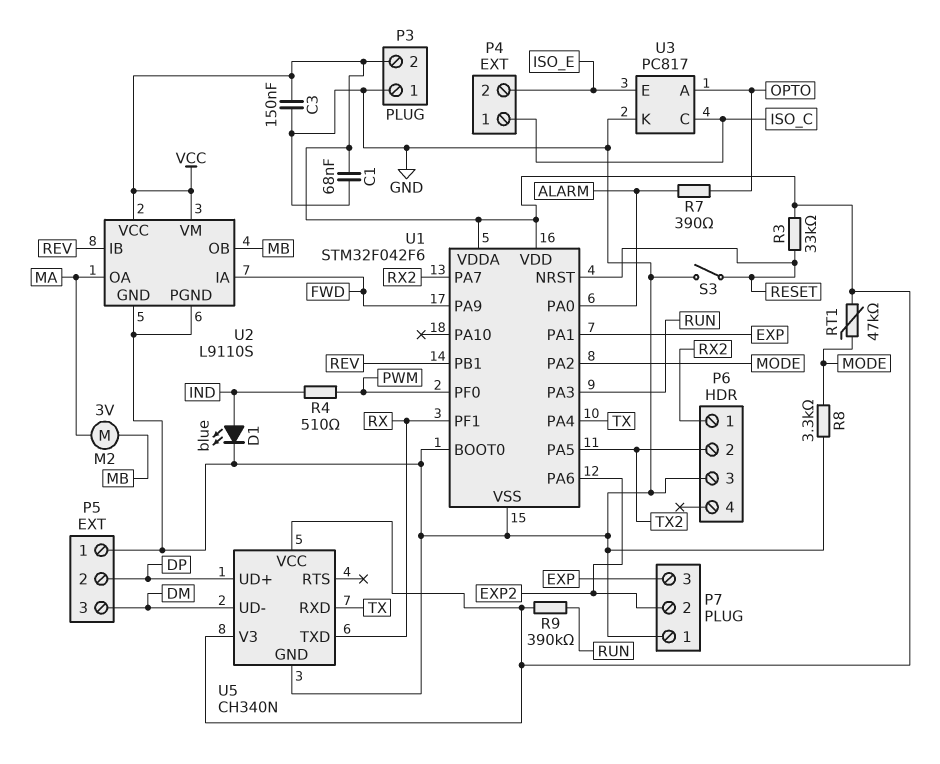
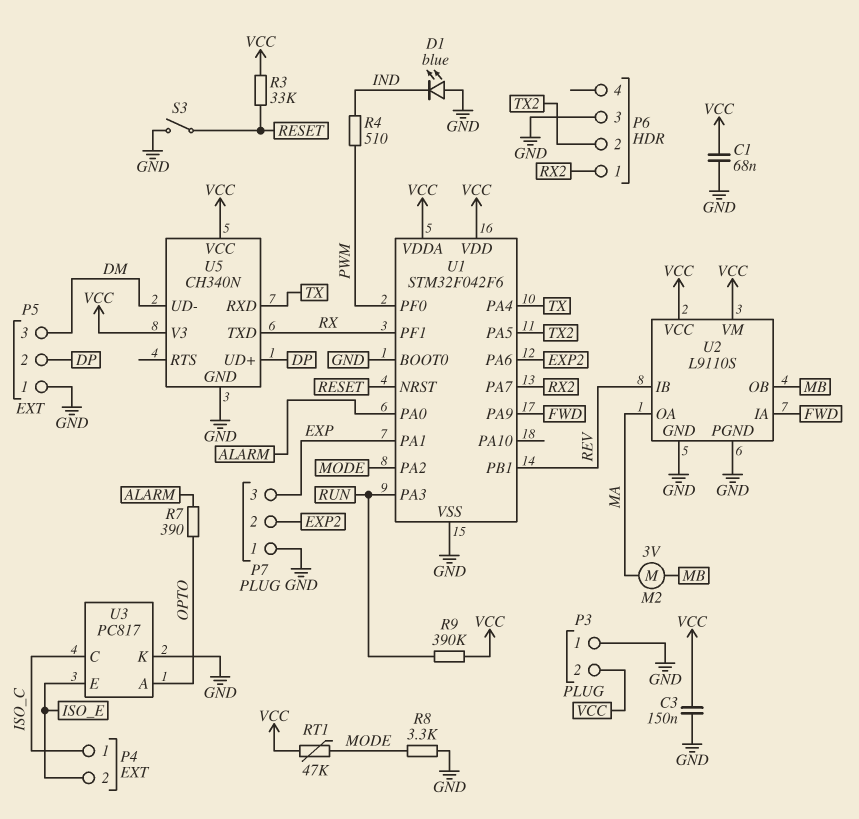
D1: LED blue (A IND, K GND) -> LED blue (A GND, K IND)

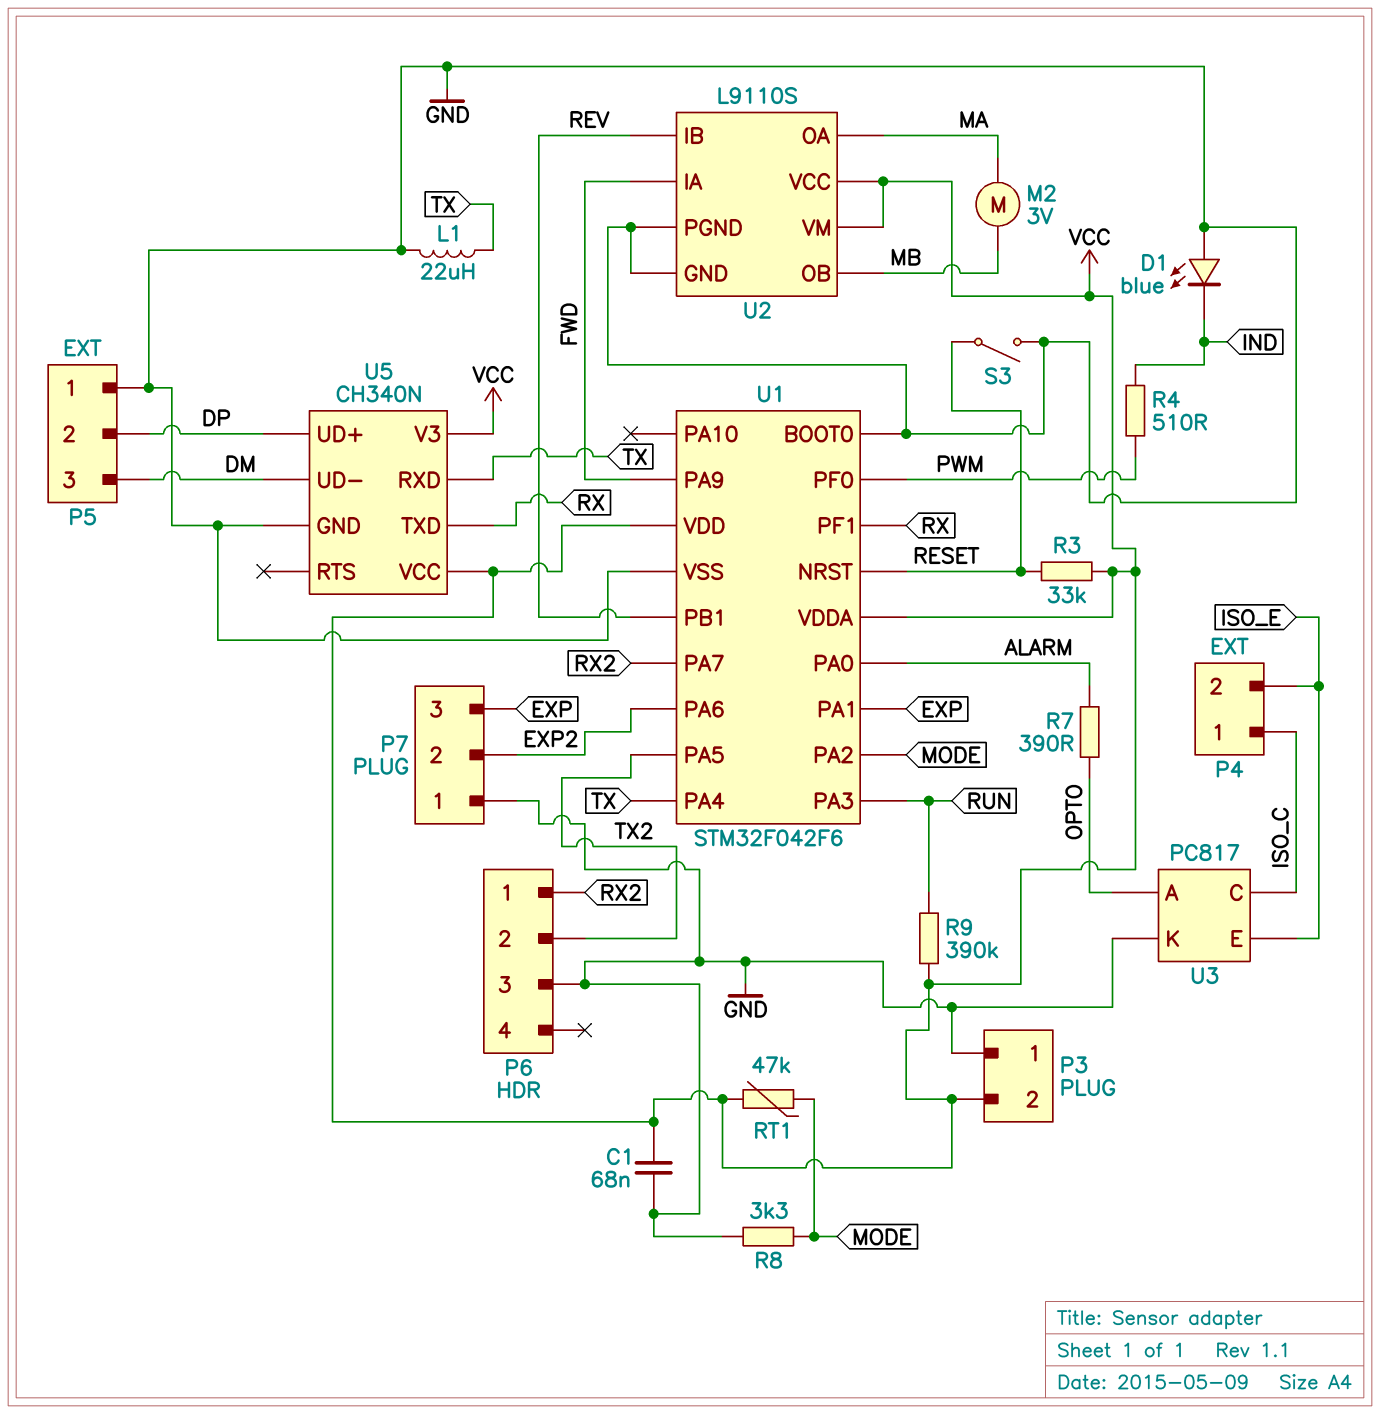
C3: 150nF (GND, VCC) -> none
L1: none -> 22uH (GND, TX)

